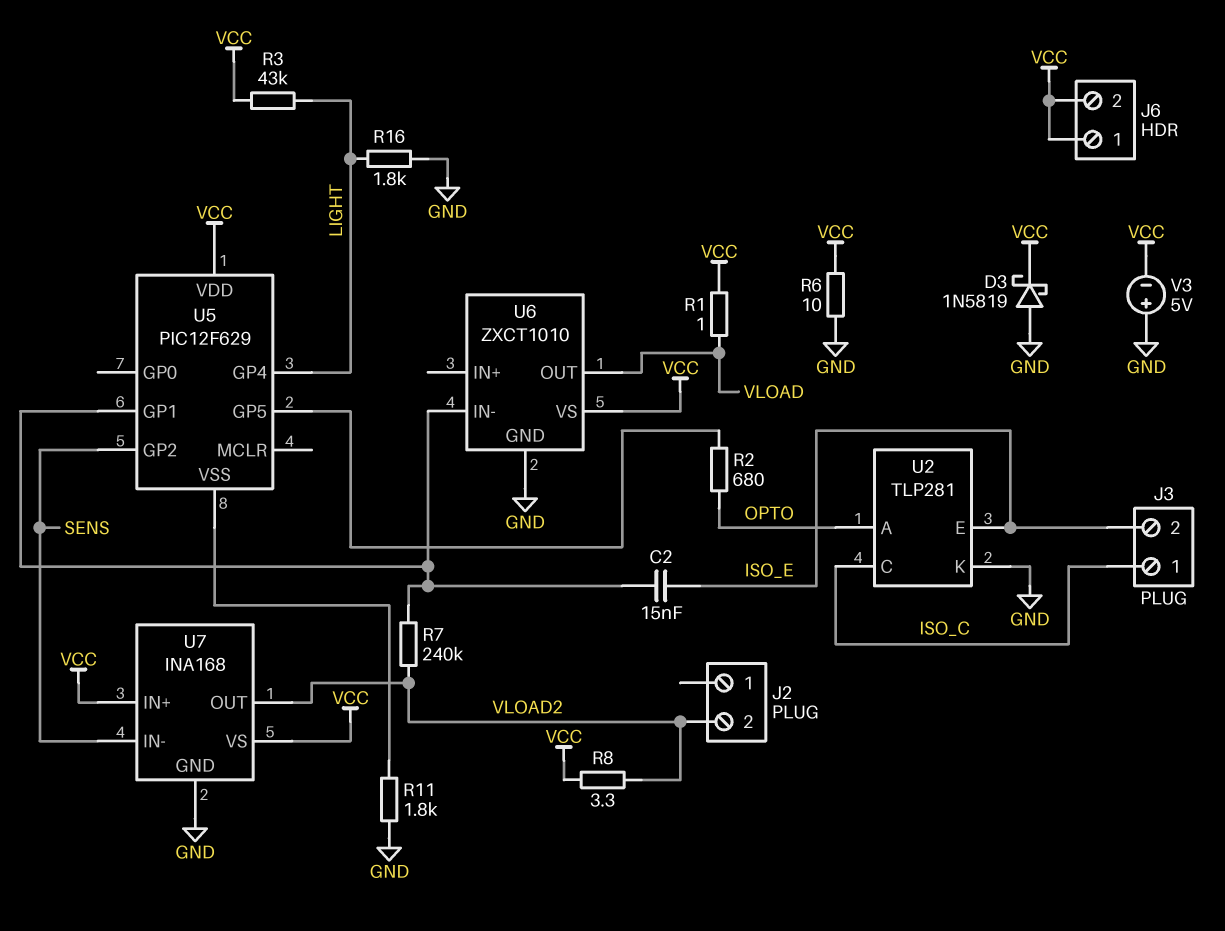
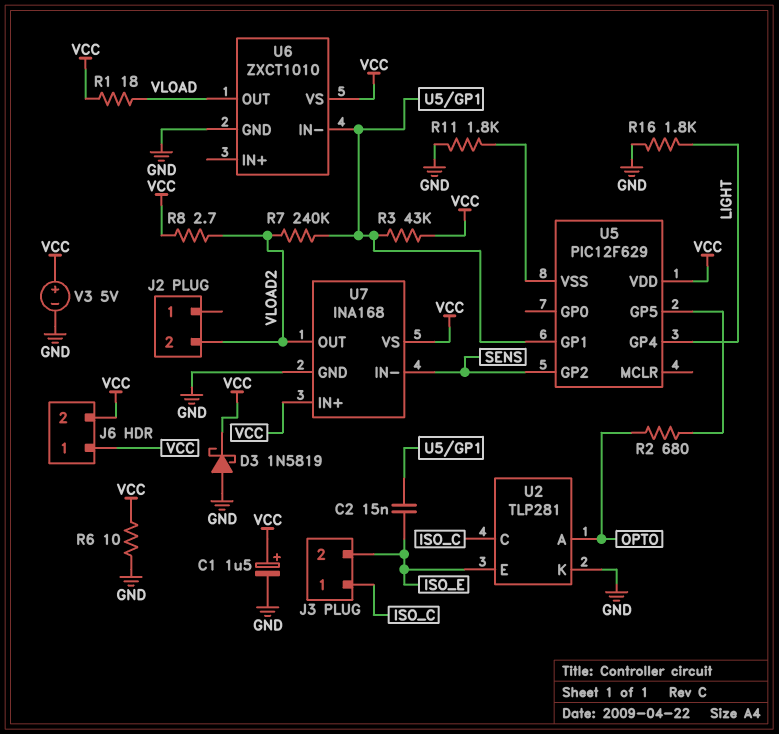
C1: none -> 1.5uF (plus VCC, minus GND)
R1: 1 (VCC, VLOAD) -> 18 (VCC, VLOAD)
R3: 43k (LIGHT, VCC) -> 43k (U5/GP1, VCC)
R8: 3.3 (VCC, VLOAD2) -> 2.7 (VCC, VLOAD2)
V3: 5V (plus GND, minus VCC) -> 5V (plus VCC, minus GND)

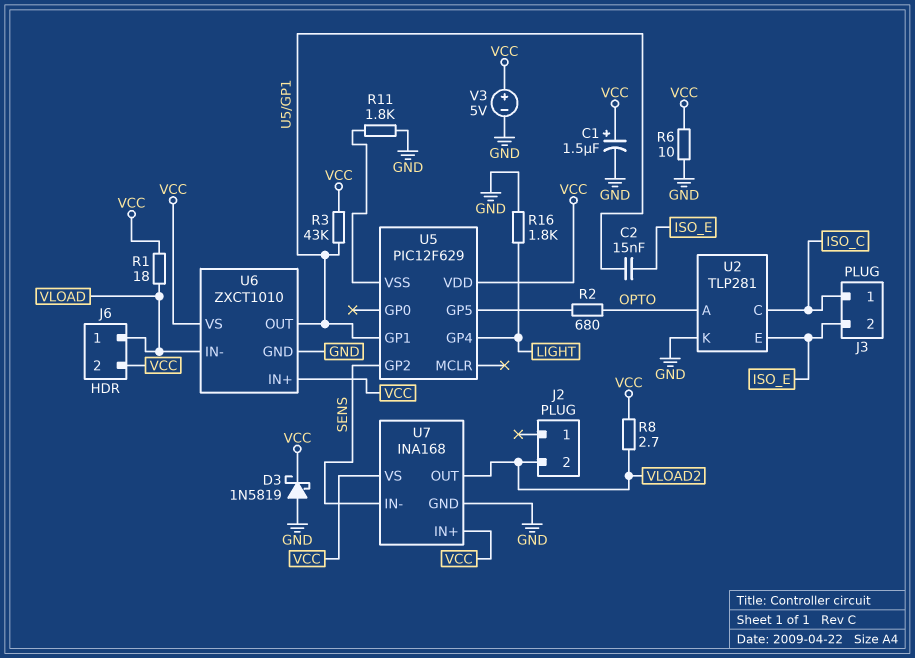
J6 pin 1: VCC -> VLOAD
R7: 240k (U5/GP1, VLOAD2) -> none
U6 pin IN+: none -> VCC
U6 pin IN-: U5/GP1 -> VLOAD
U6 pin OUT: VLOAD -> U5/GP1

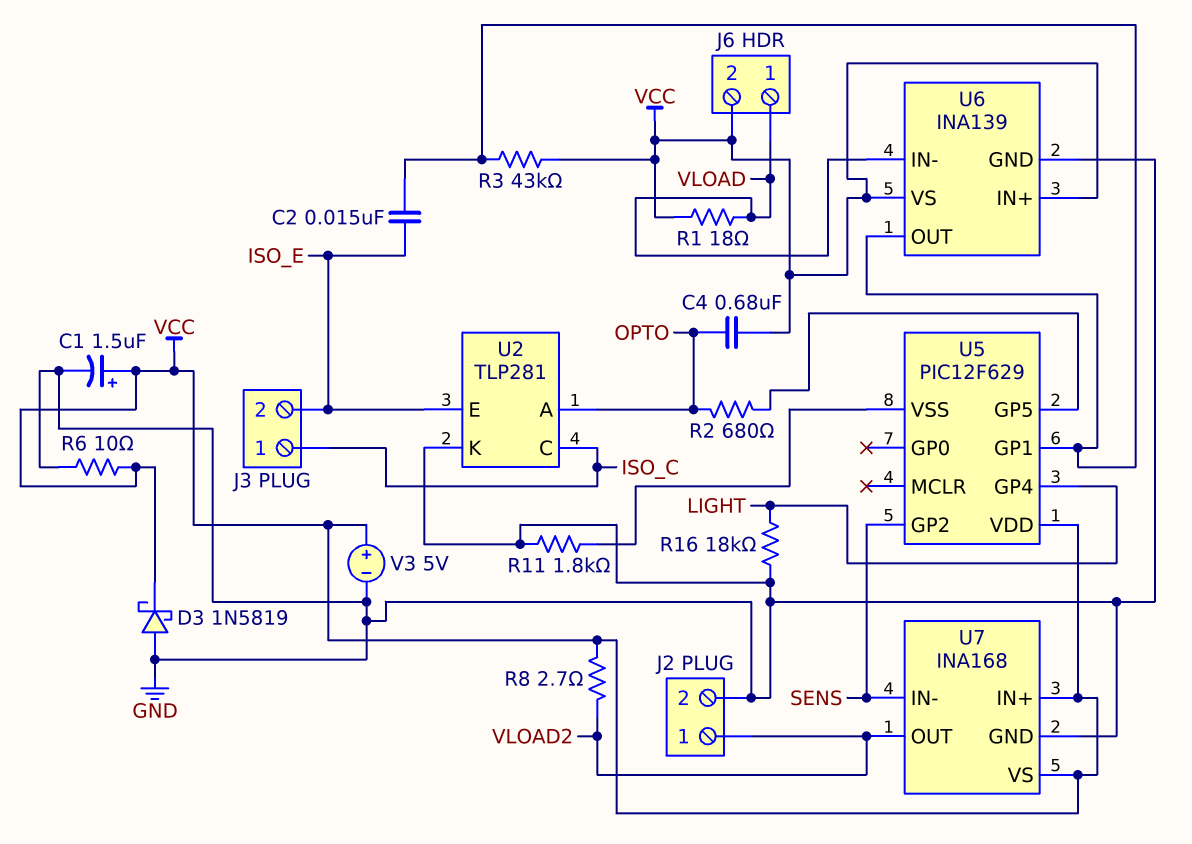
C4: none -> 680nF (OPTO, VCC)
J2 pin 1: none -> VLOAD2
J2 pin 2: VLOAD2 -> GND
R16: 1.8k (GND, LIGHT) -> 18k (GND, LIGHT)
U6: ZXCT1010 -> INA139

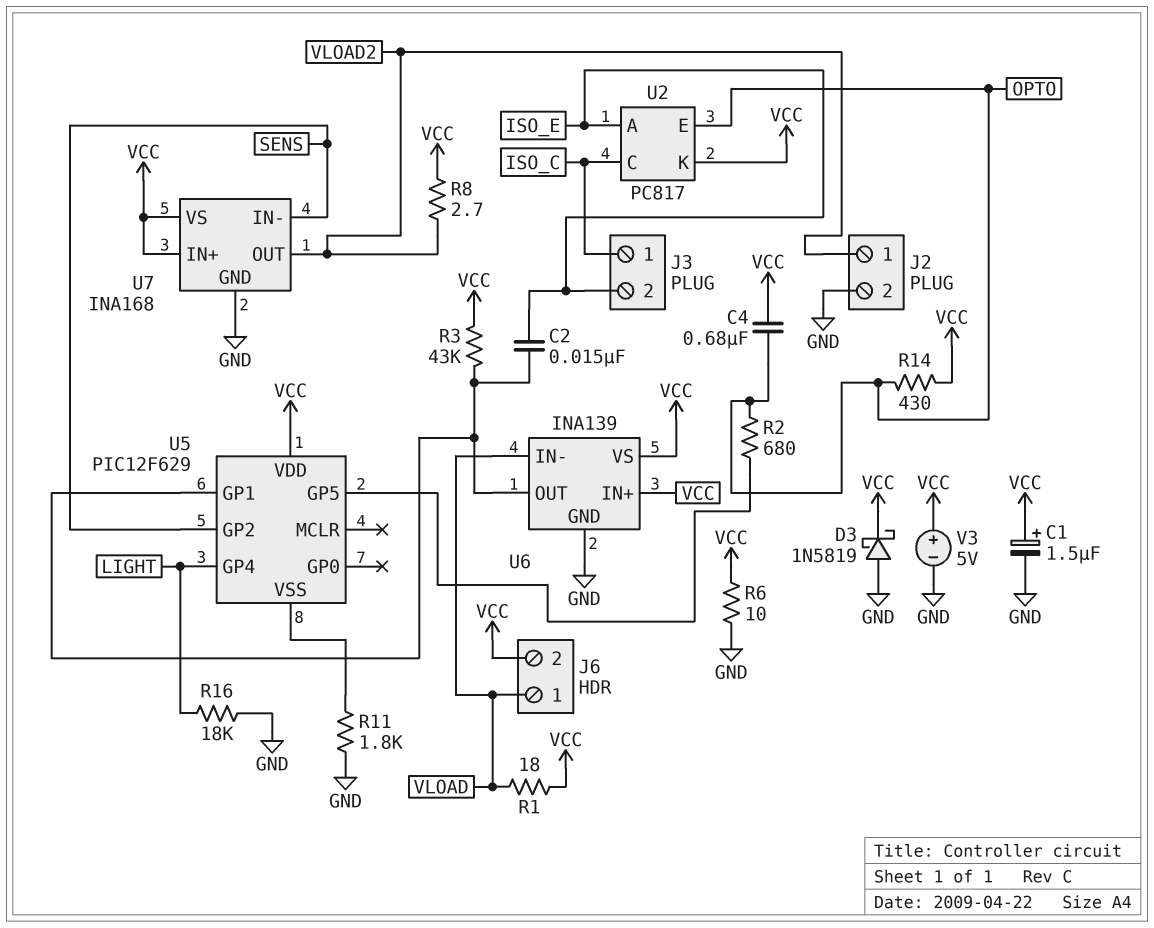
R14: none -> 430 (OPTO, VCC)
U2: TLP281 -> PC817
U2 pin A: OPTO -> ISO_E
U2 pin E: ISO_E -> OPTO
U2 pin K: GND -> VCC

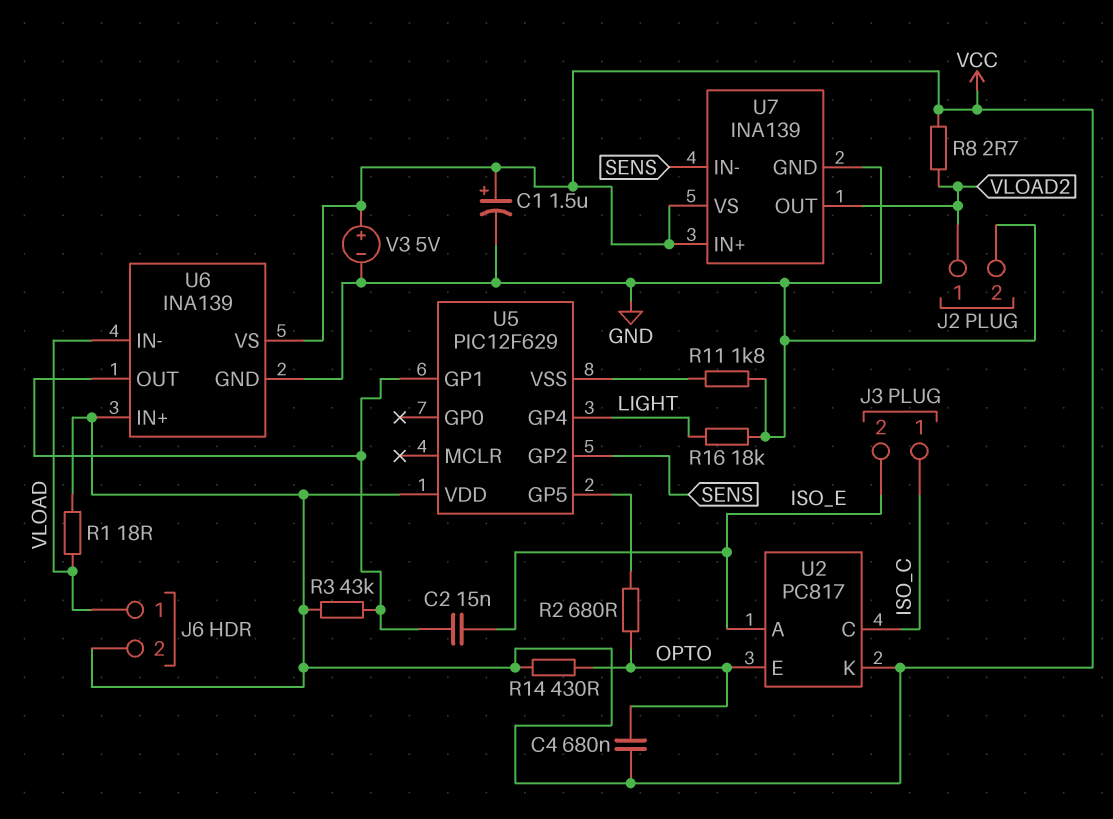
D3: schottky 1N5819 (A GND, K VCC) -> none
R6: 10 (GND, VCC) -> none
U7: INA168 -> INA139

